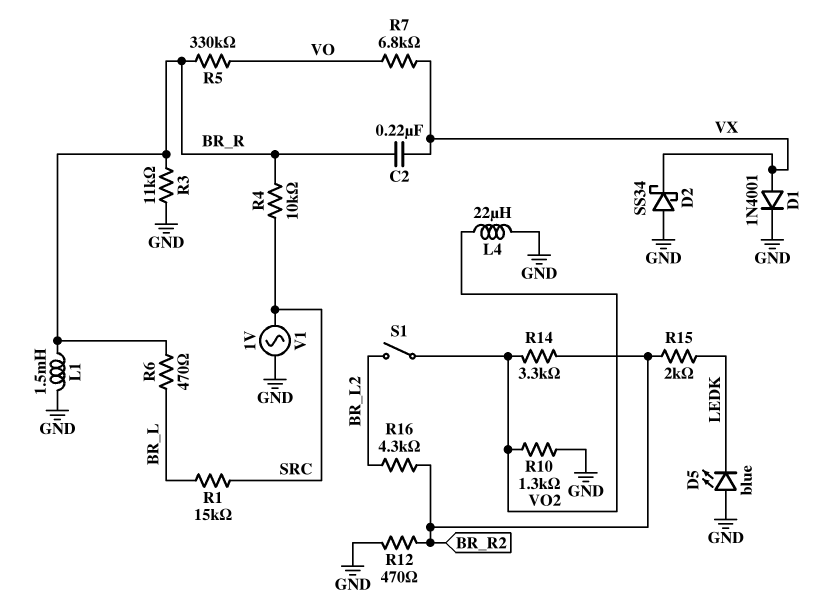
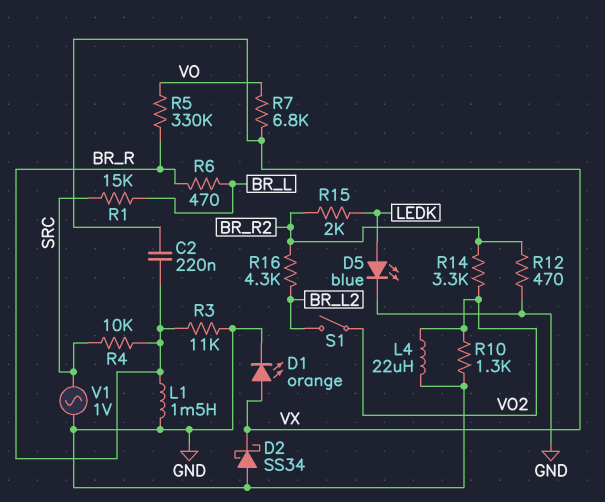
D1: diode 1N4001 (A VX, K GND) -> LED orange (A VX, K GND)
D5: LED blue (A GND, K LEDK) -> LED blue (A LEDK, K GND)

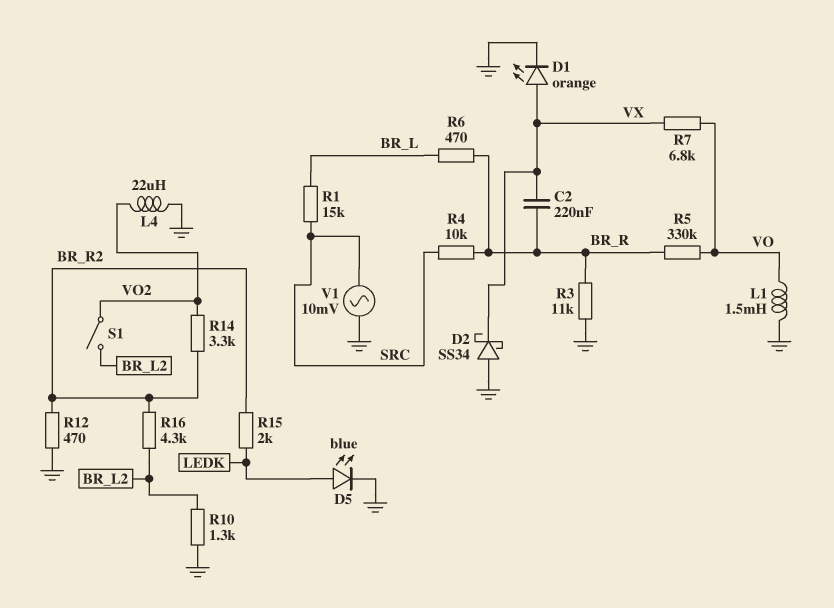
L1: 1.5mH (BR_R, GND) -> 1.5mH (GND, VO)
R10: 1.3k (GND, VO2) -> 1.3k (BR_L2, GND)
V1: AC 1V (GND, SRC) -> AC 10mV (GND, SRC)

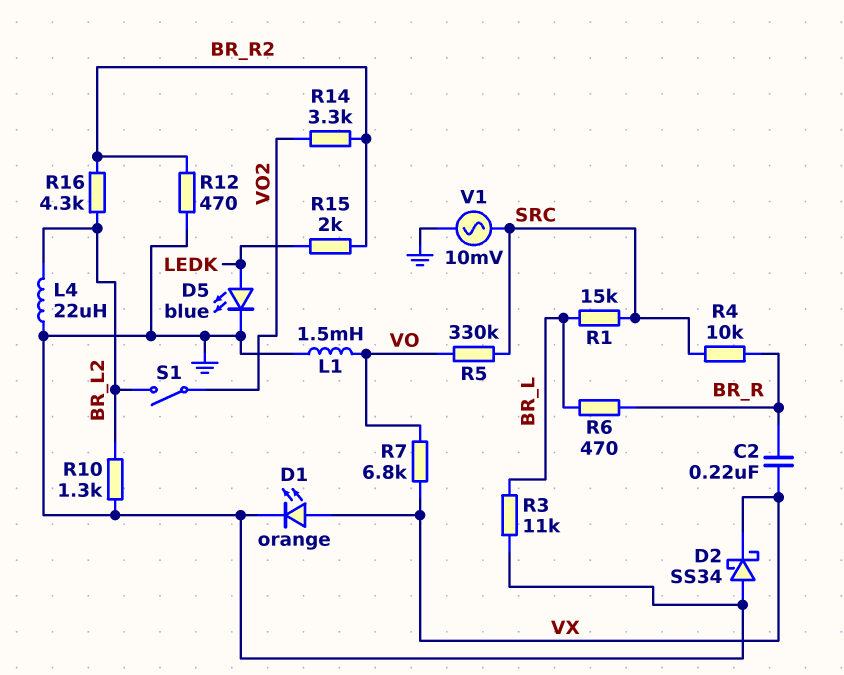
L4: 22uH (GND, VO2) -> 22uH (BR_L2, GND)
R3: 11k (BR_R, GND) -> 11k (BR_L, GND)
R5: 330k (BR_R, VO) -> 330k (SRC, VO)

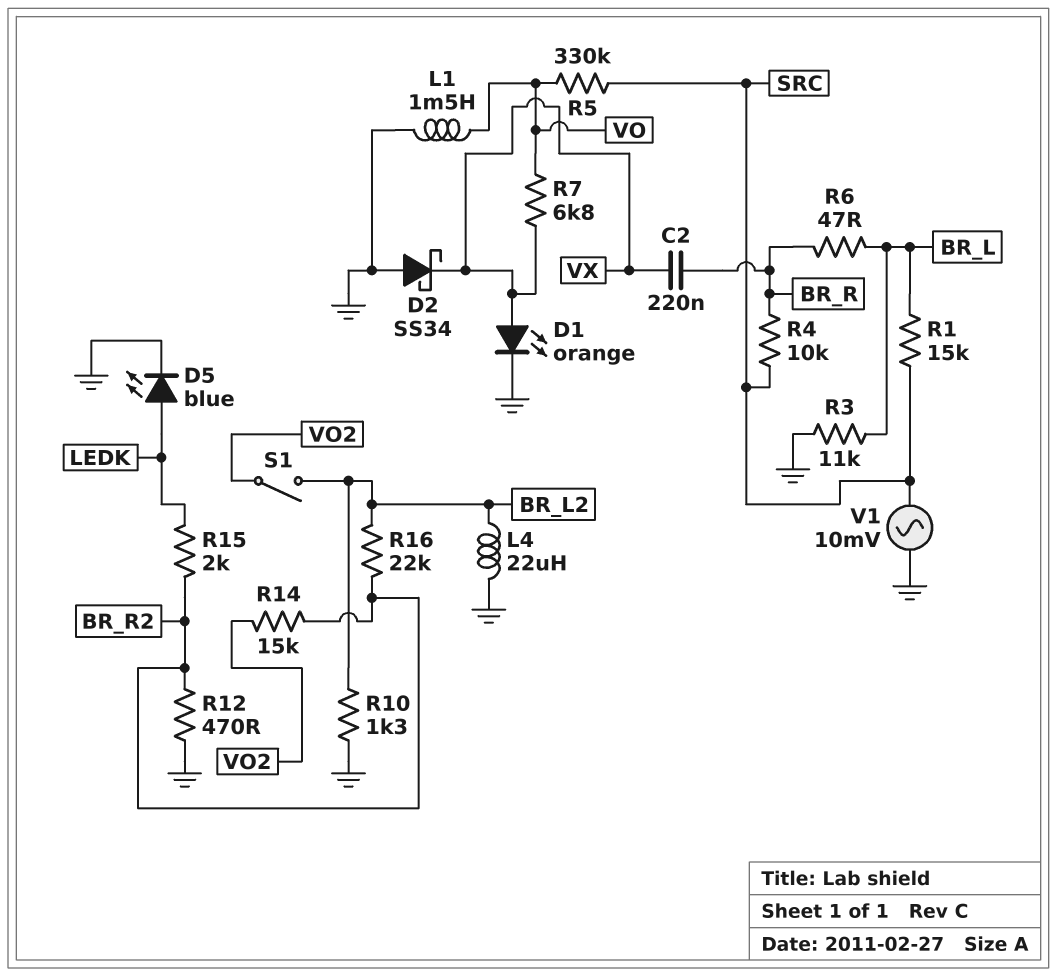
R6: 470 (BR_L, BR_R) -> 47 (BR_L, BR_R)
R14: 3.3k (BR_R2, VO2) -> 15k (BR_R2, VO2)
R16: 4.3k (BR_L2, BR_R2) -> 22k (BR_L2, BR_R2)

